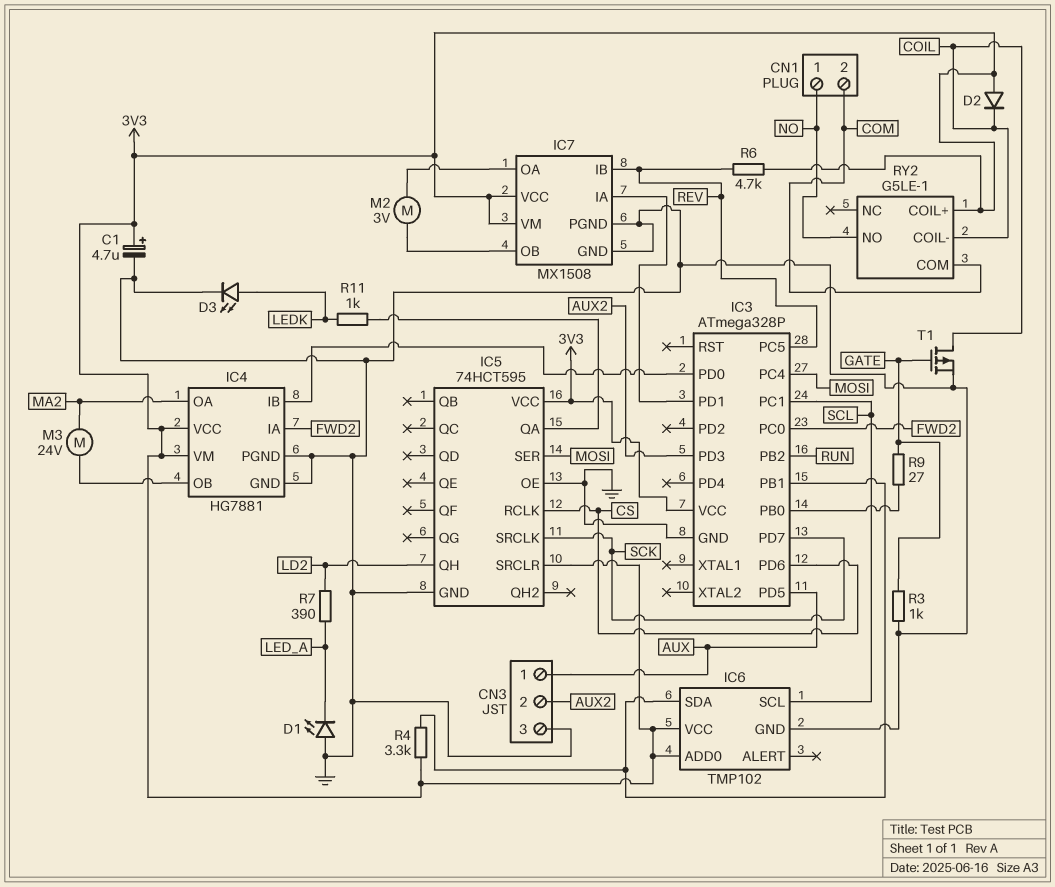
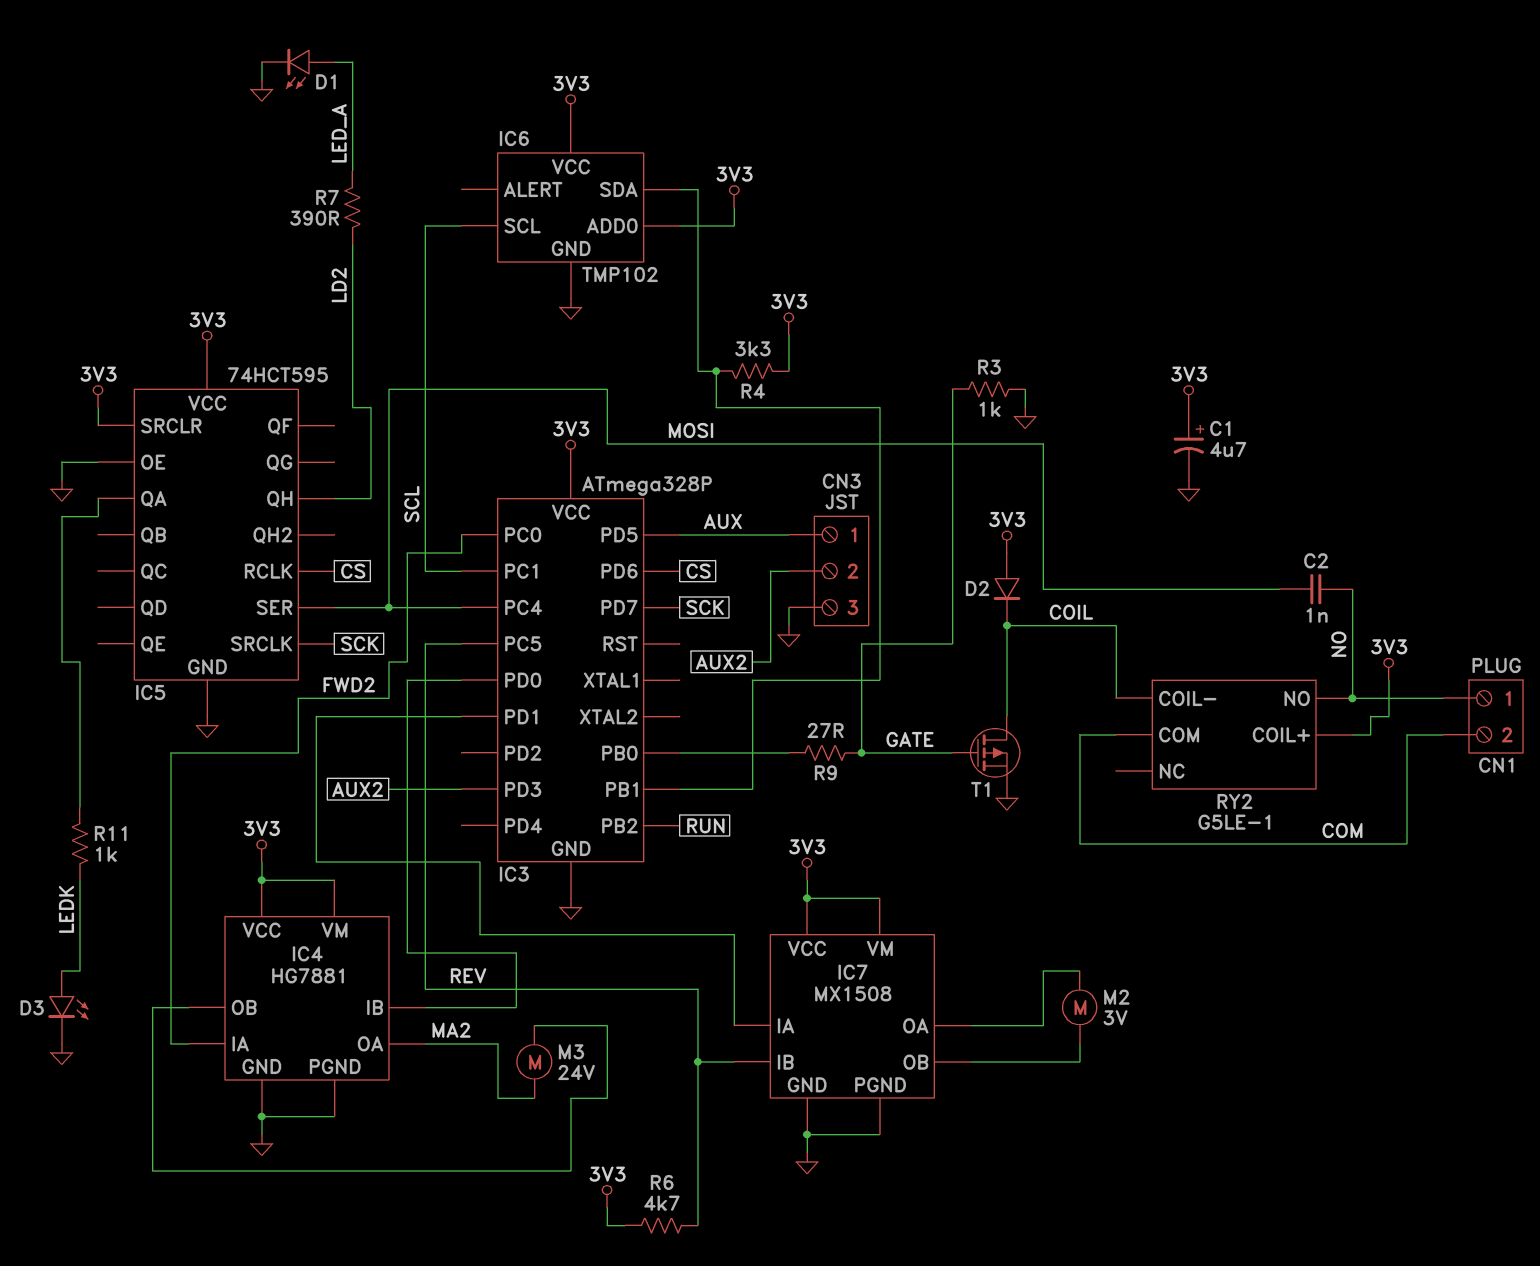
C2: none -> 1nF (MOSI, NO)
D1: LED (A GND, K LED_A) -> LED (A LED_A, K GND)

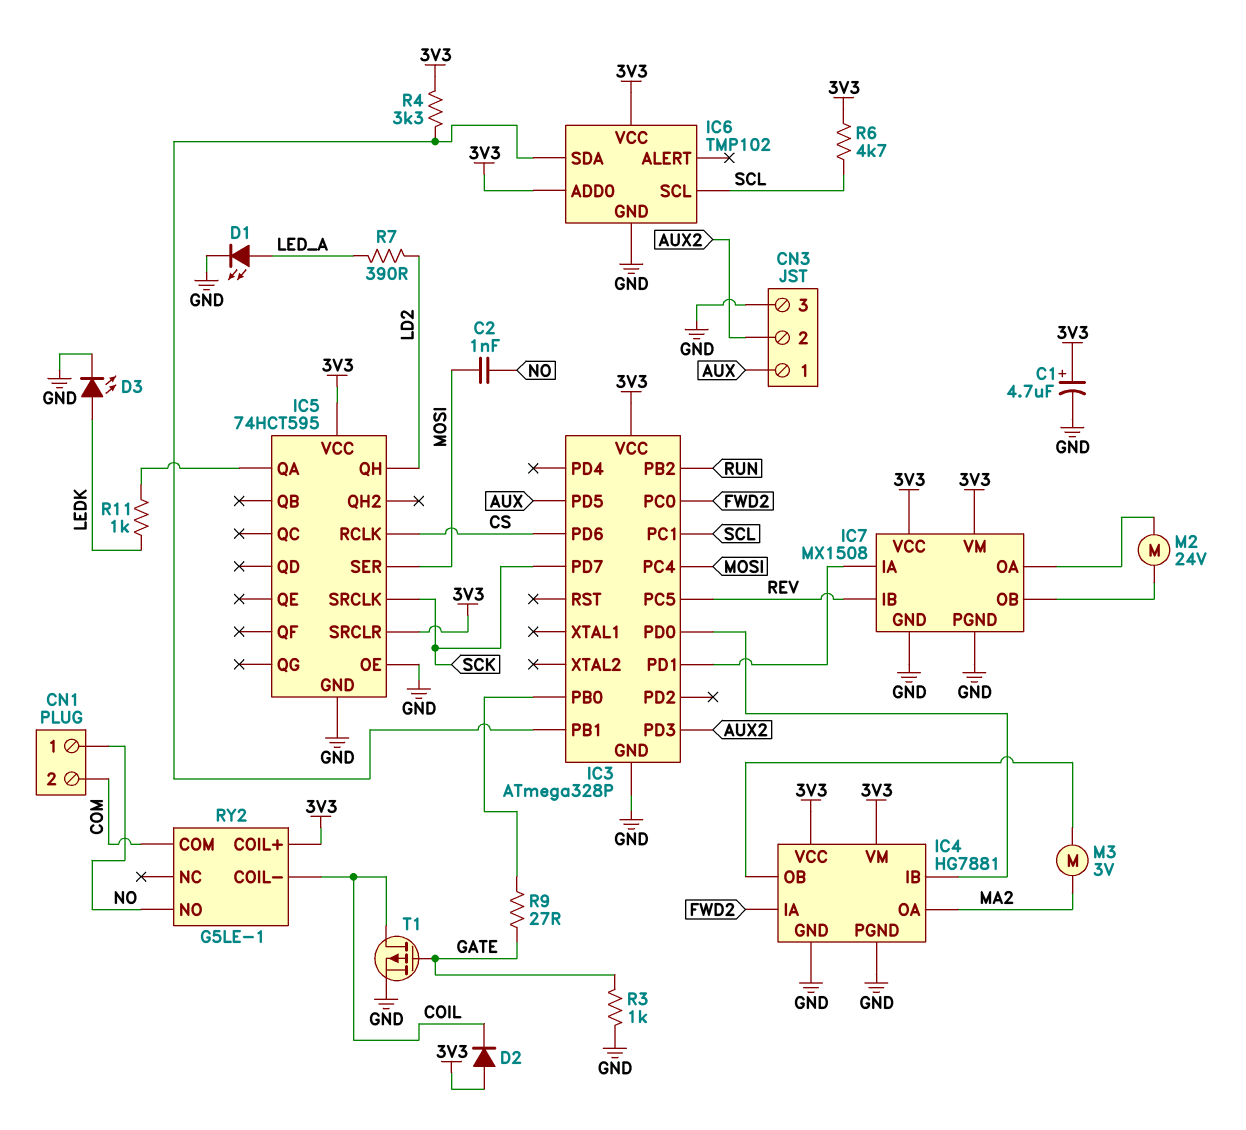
M2: motor 3V (IC7/OA, IC7/OB) -> motor 24V (IC7/OA, IC7/OB)
M3: motor 24V (IC4/OB, MA2) -> motor 3V (IC4/OB, MA2)
R6: 4.7k (3V3, REV) -> 4.7k (3V3, SCL)

